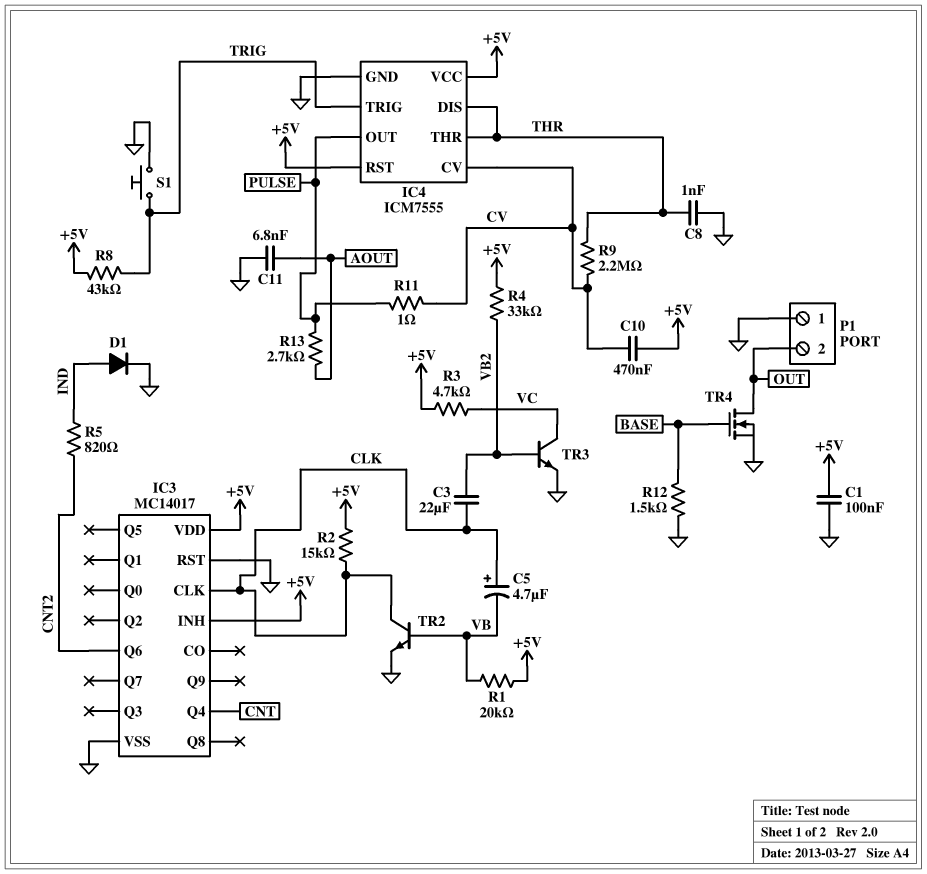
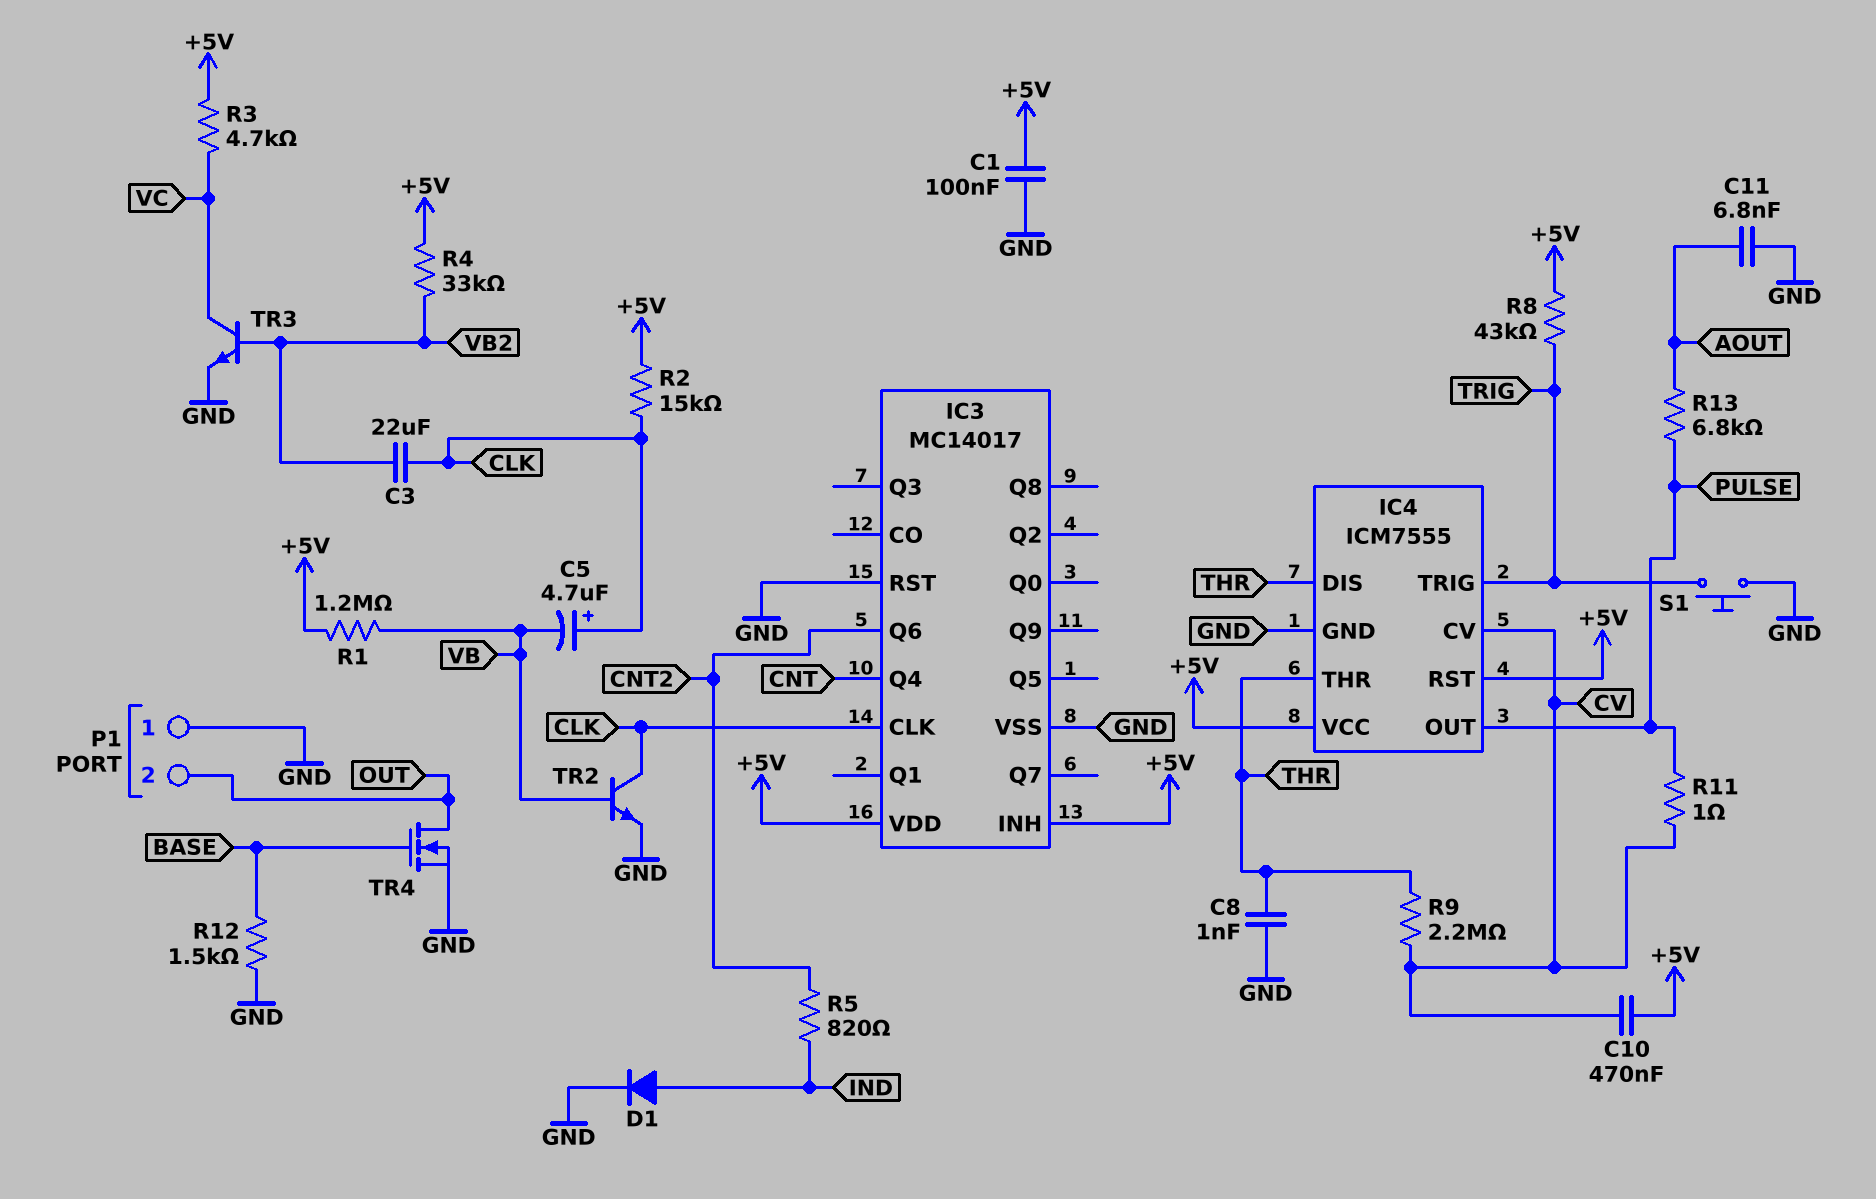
R1: 20k (+5V, VB) -> 1.2M (+5V, VB)
R13: 2.7k (AOUT, PULSE) -> 6.8k (AOUT, PULSE)

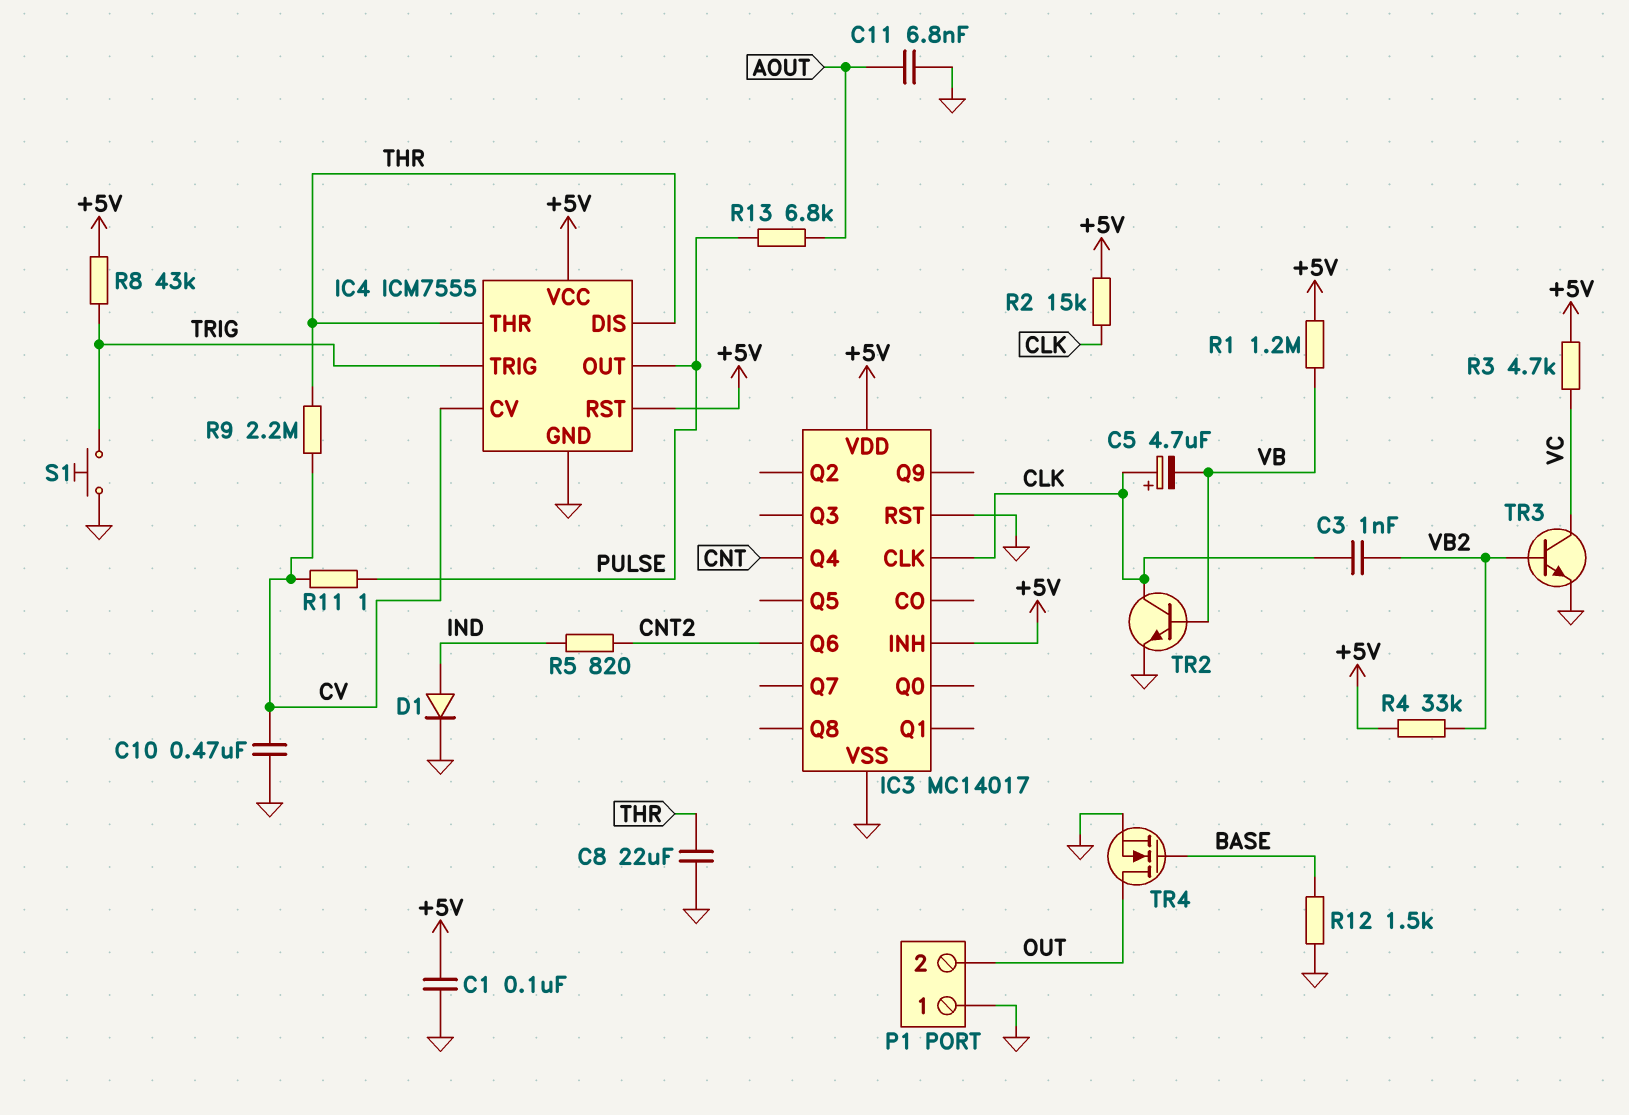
C3: 22uF (CLK, VB2) -> 1nF (CLK, VB2)
C8: 1nF (GND, THR) -> 22uF (GND, THR)
C10: 470nF (+5V, CV) -> 470nF (CV, GND)

